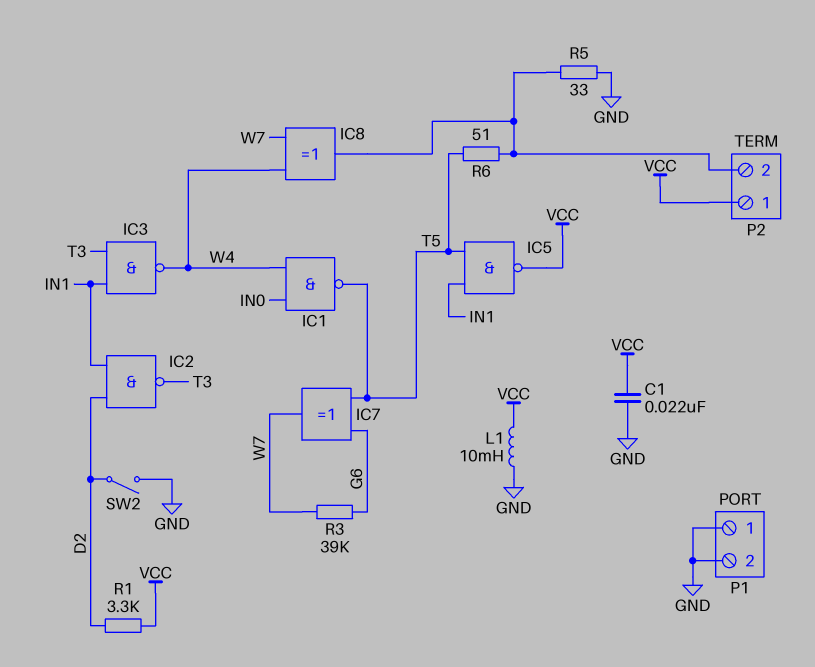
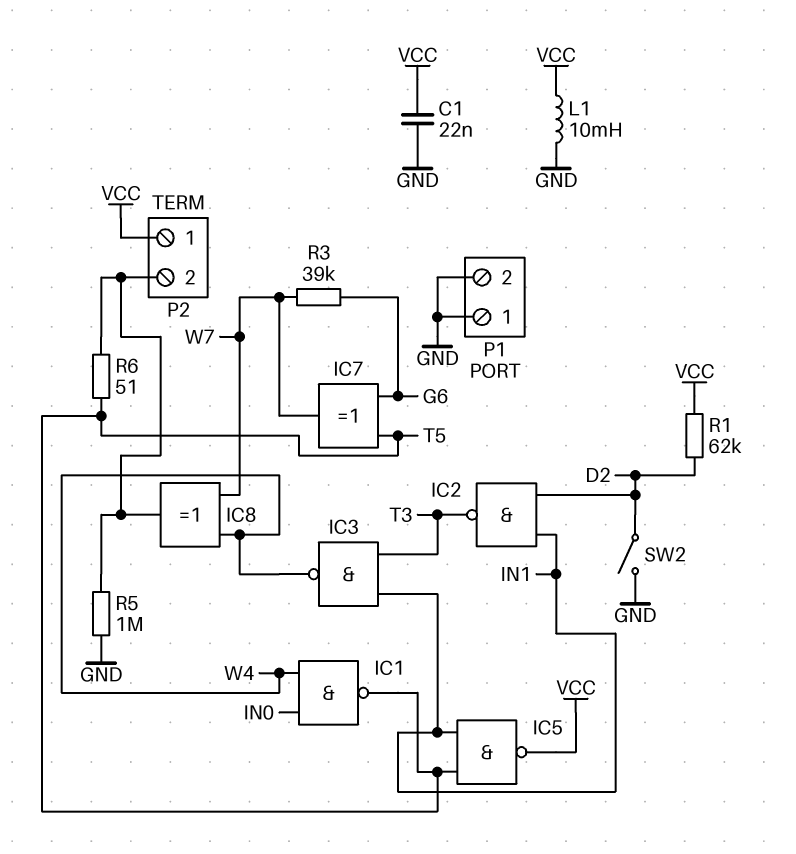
R1: 3.3k (D2, VCC) -> 62k (D2, VCC)
R5: 33 (GND, P2/2) -> 1M (GND, P2/2)

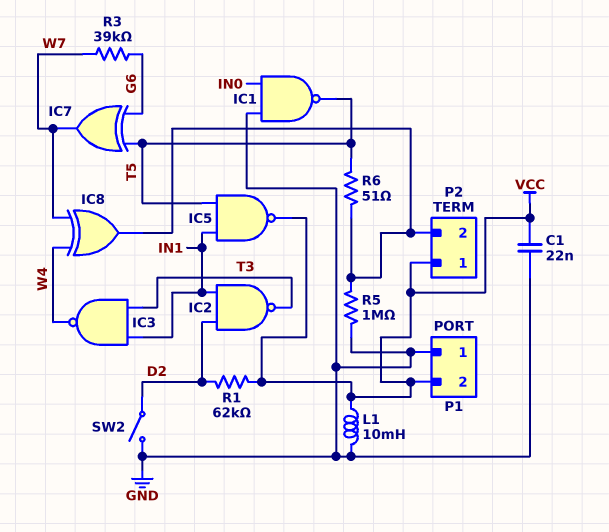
IC1: NAND (in IN0, in W4, out T5) -> NAND (in GND, in IN0, out T5)
P1 pin 2: GND -> VCC

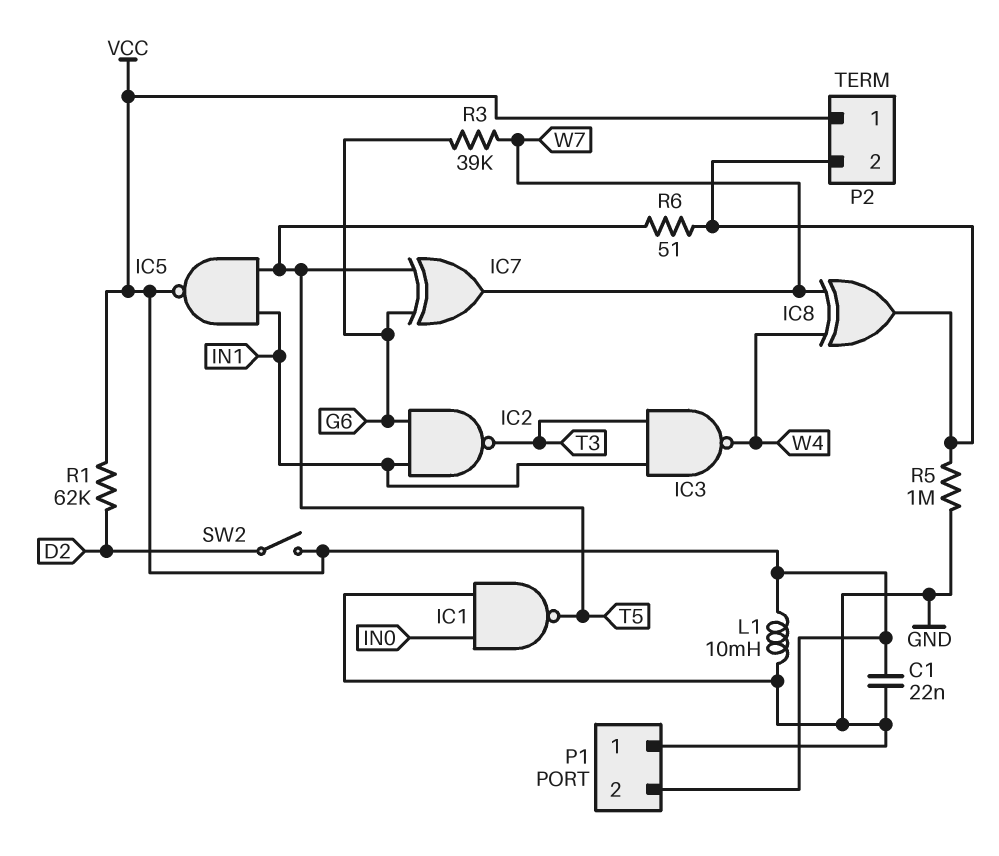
IC2: NAND (in D2, in IN1, out T3) -> NAND (in G6, in IN1, out T3)
SW2: switch (D2, GND) -> switch (D2, VCC)

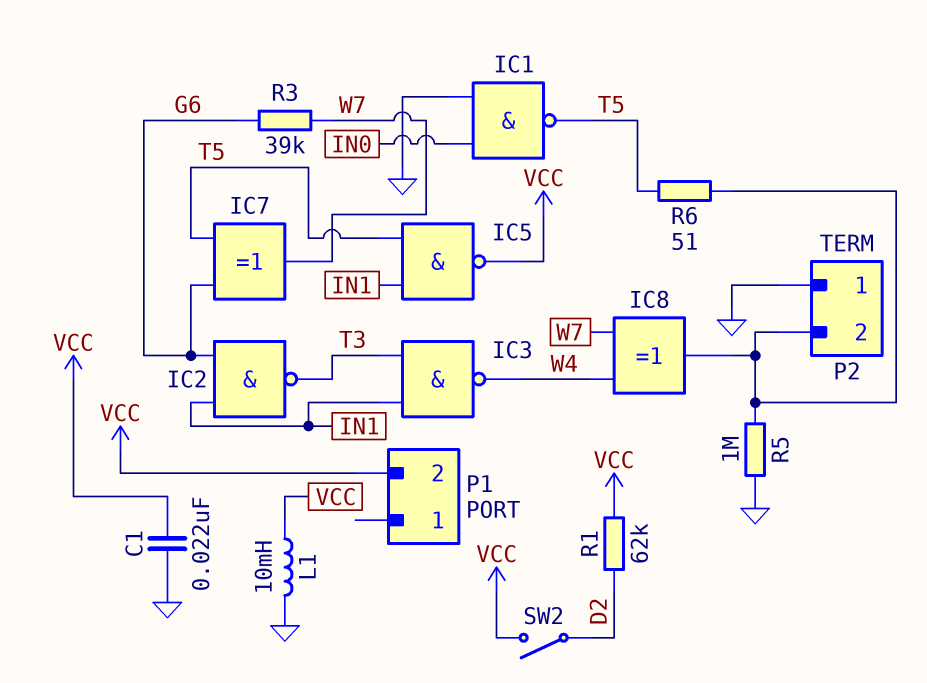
P1 pin 1: GND -> none
P2 pin 1: VCC -> GND

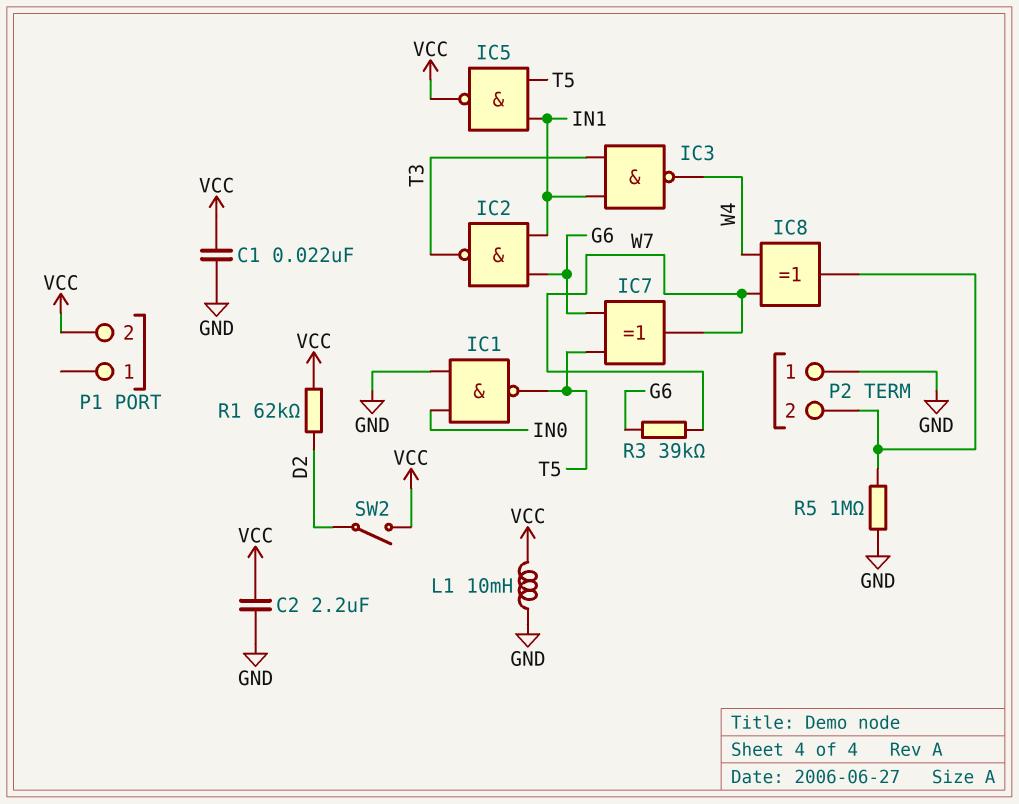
C2: none -> 2.2uF (GND, VCC)
R6: 51 (P2/2, T5) -> none

